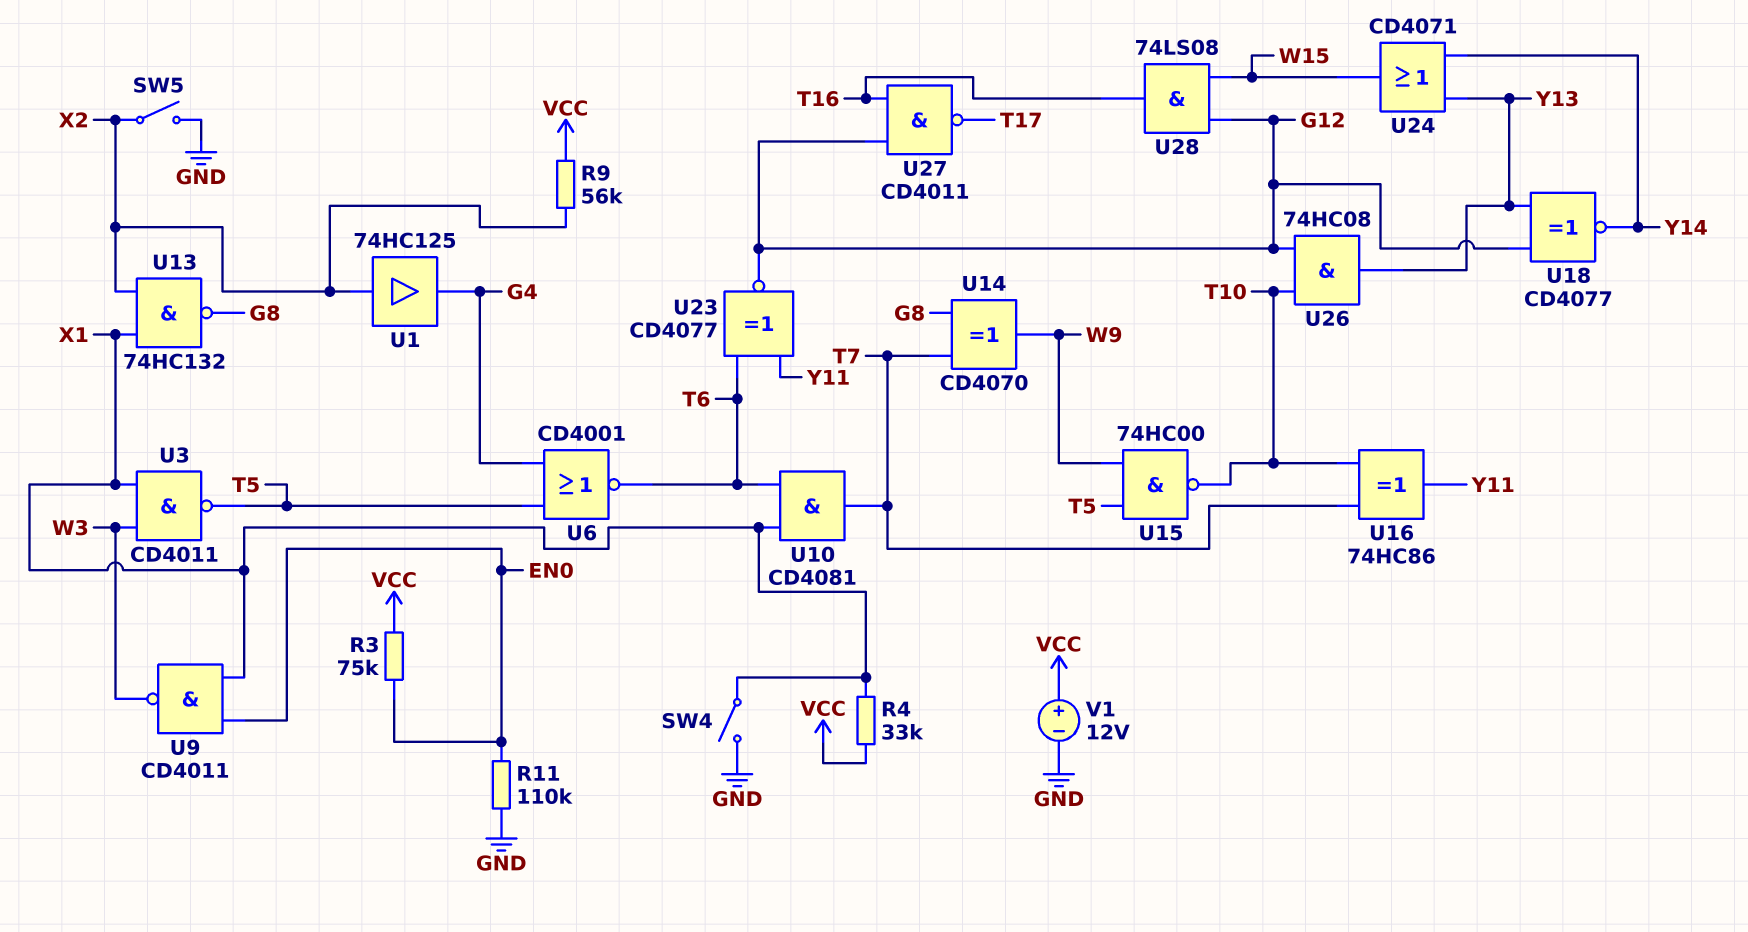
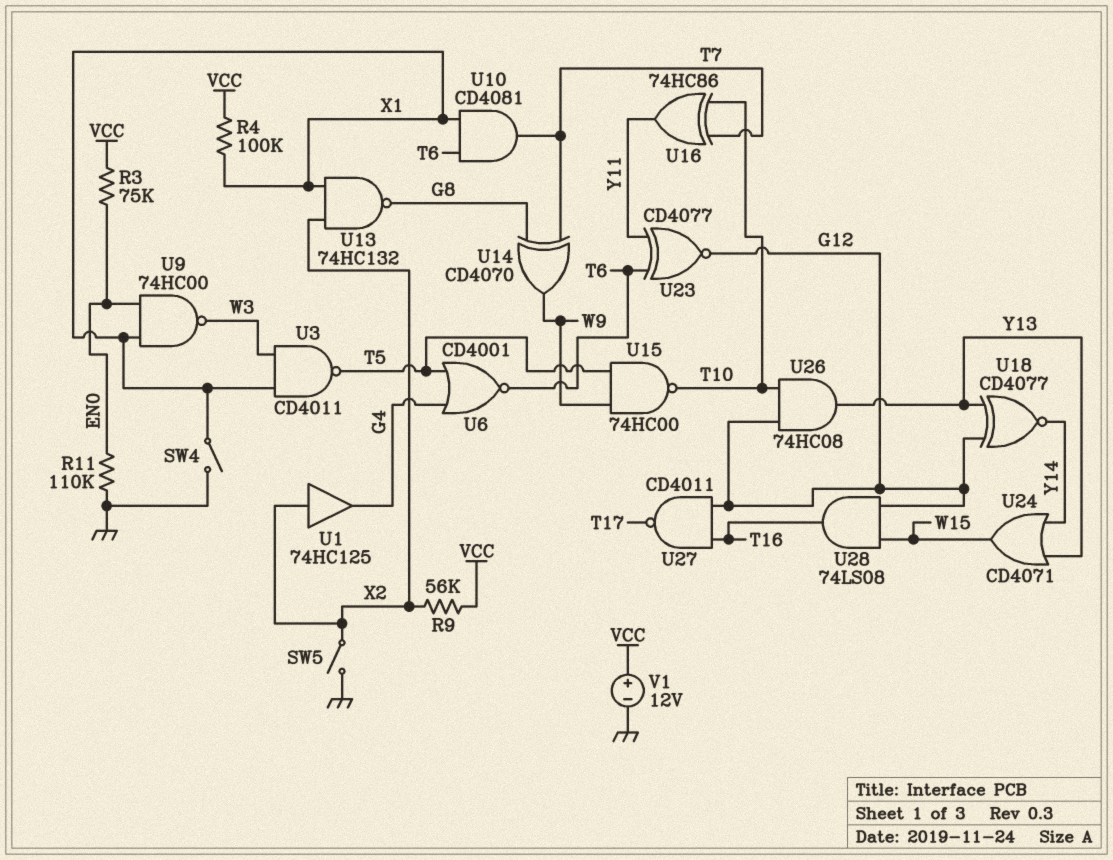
R4: 33k (VCC, X1) -> 100k (VCC, X1)
U9: NAND CD4011 (in EN0, in X1, out W3) -> NAND 74HC00 (in EN0, in X1, out W3)

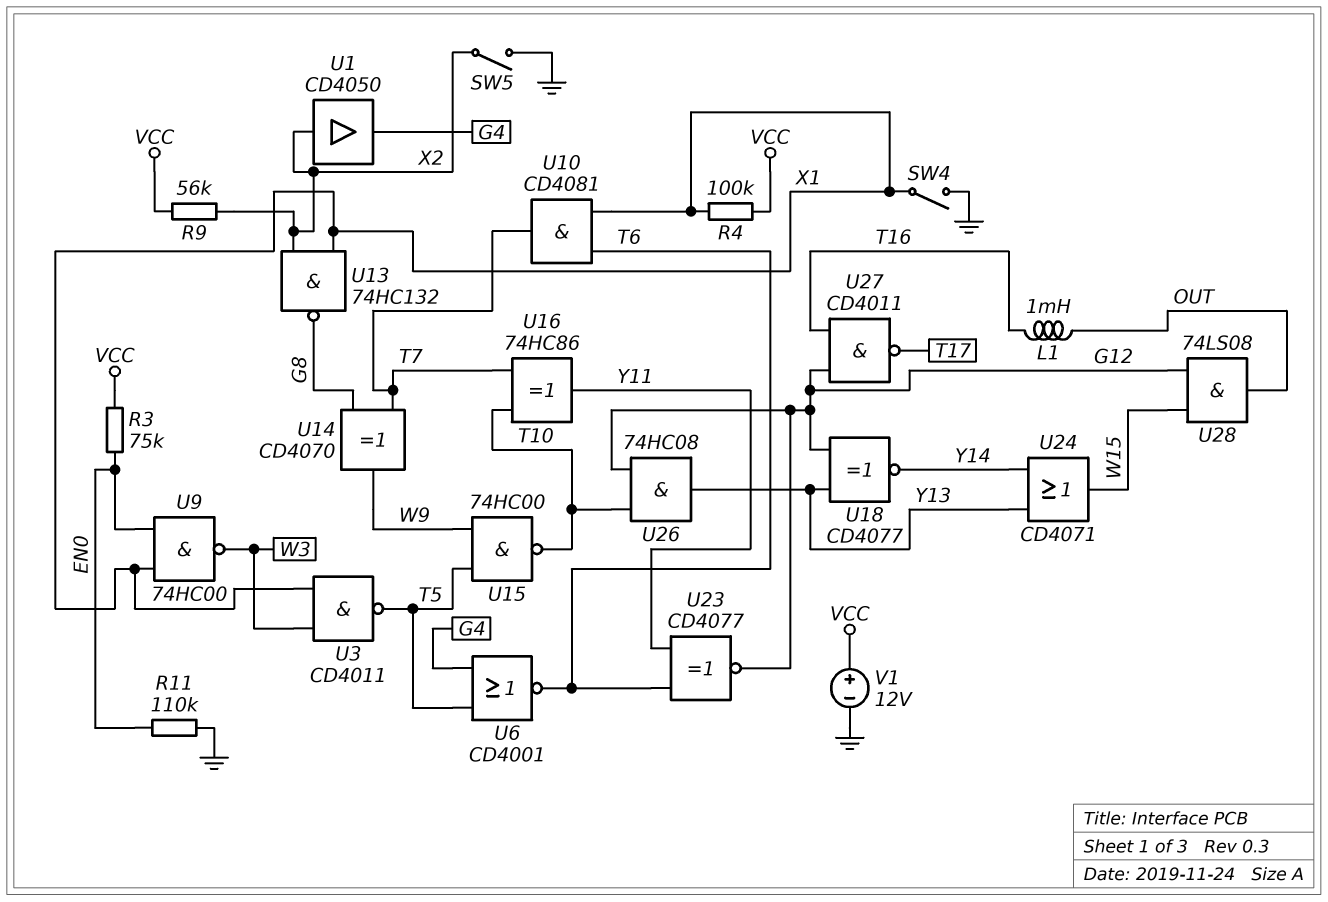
L1: none -> 1mH (OUT, T16)
U1: buffer 74HC125 (in X2, out G4) -> buffer CD4050 (in X2, out G4)
U28: AND 74LS08 (in G12, in W15, out T16) -> AND 74LS08 (in G12, in W15, out OUT)

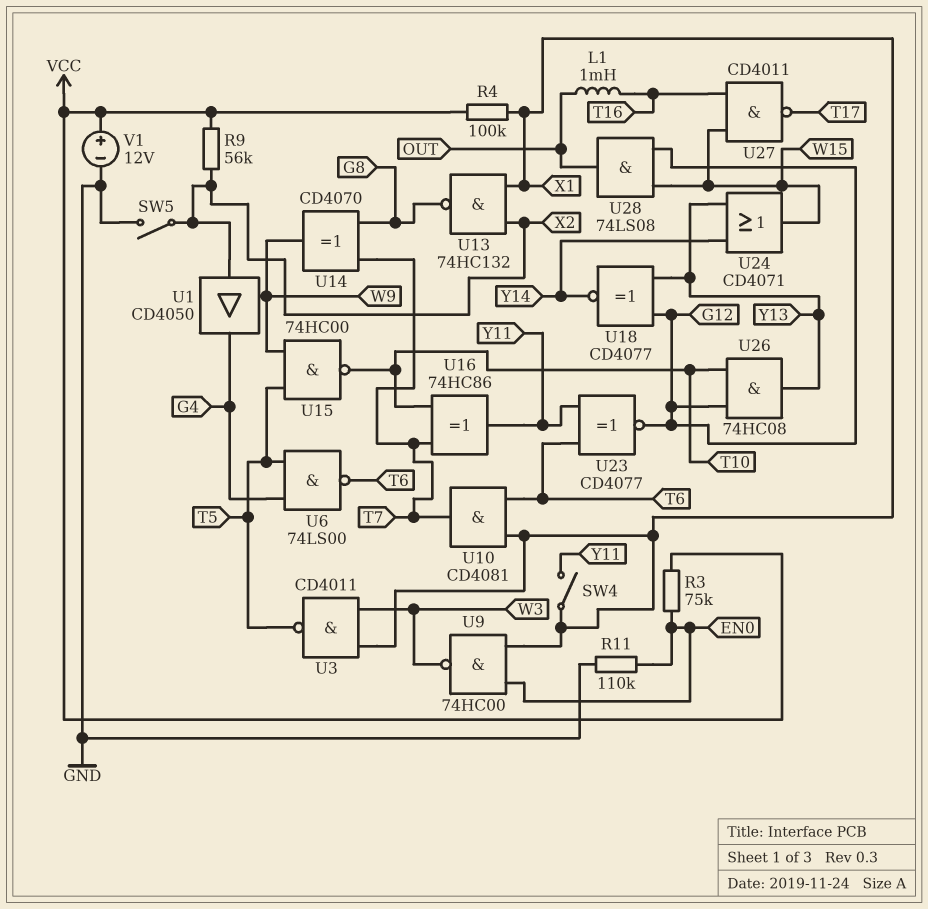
SW4: switch (GND, X1) -> switch (X1, Y11)
U6: NOR CD4001 (in G4, in T5, out T6) -> NAND 74LS00 (in G4, in T5, out T6)
U27: NAND CD4011 (in G12, in T16, out T17) -> NAND CD4011 (in T16, in W15, out T17)

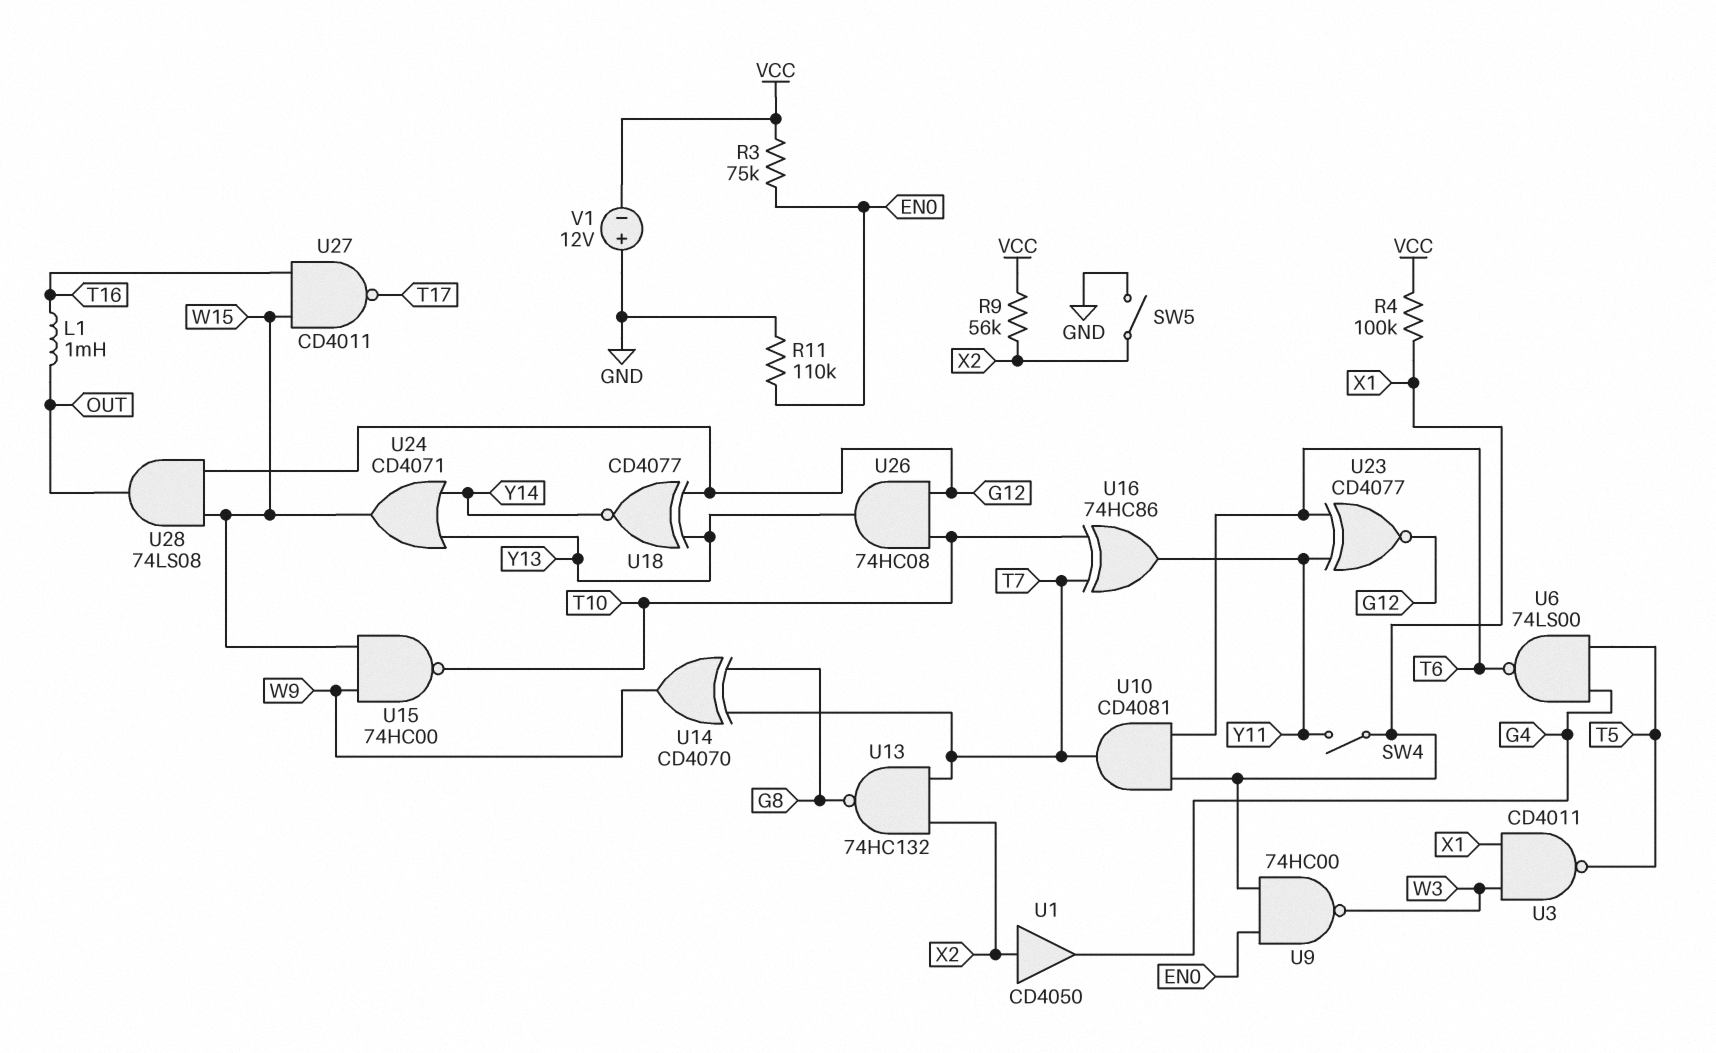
U13: NAND 74HC132 (in X1, in X2, out G8) -> NAND 74HC132 (in T7, in X2, out G8)
U15: NAND 74HC00 (in T5, in W9, out T10) -> NAND 74HC00 (in W9, in W15, out T10)
V1: 12V (plus VCC, minus GND) -> 12V (plus GND, minus VCC)

